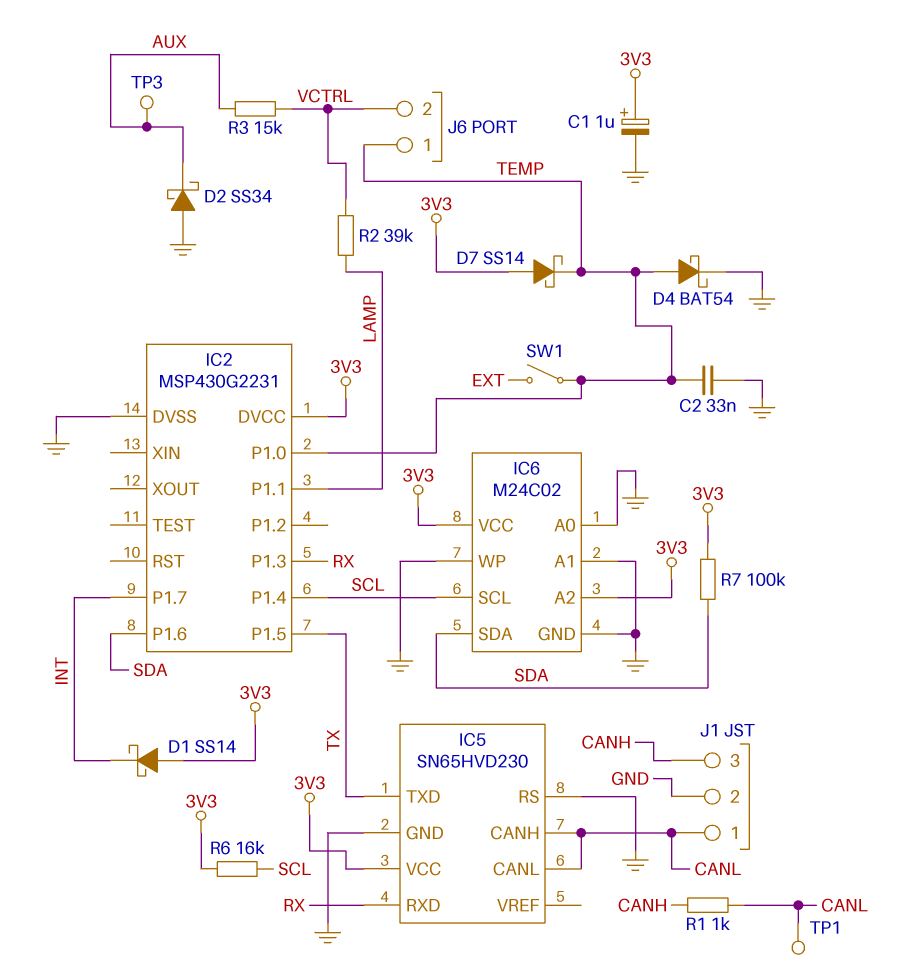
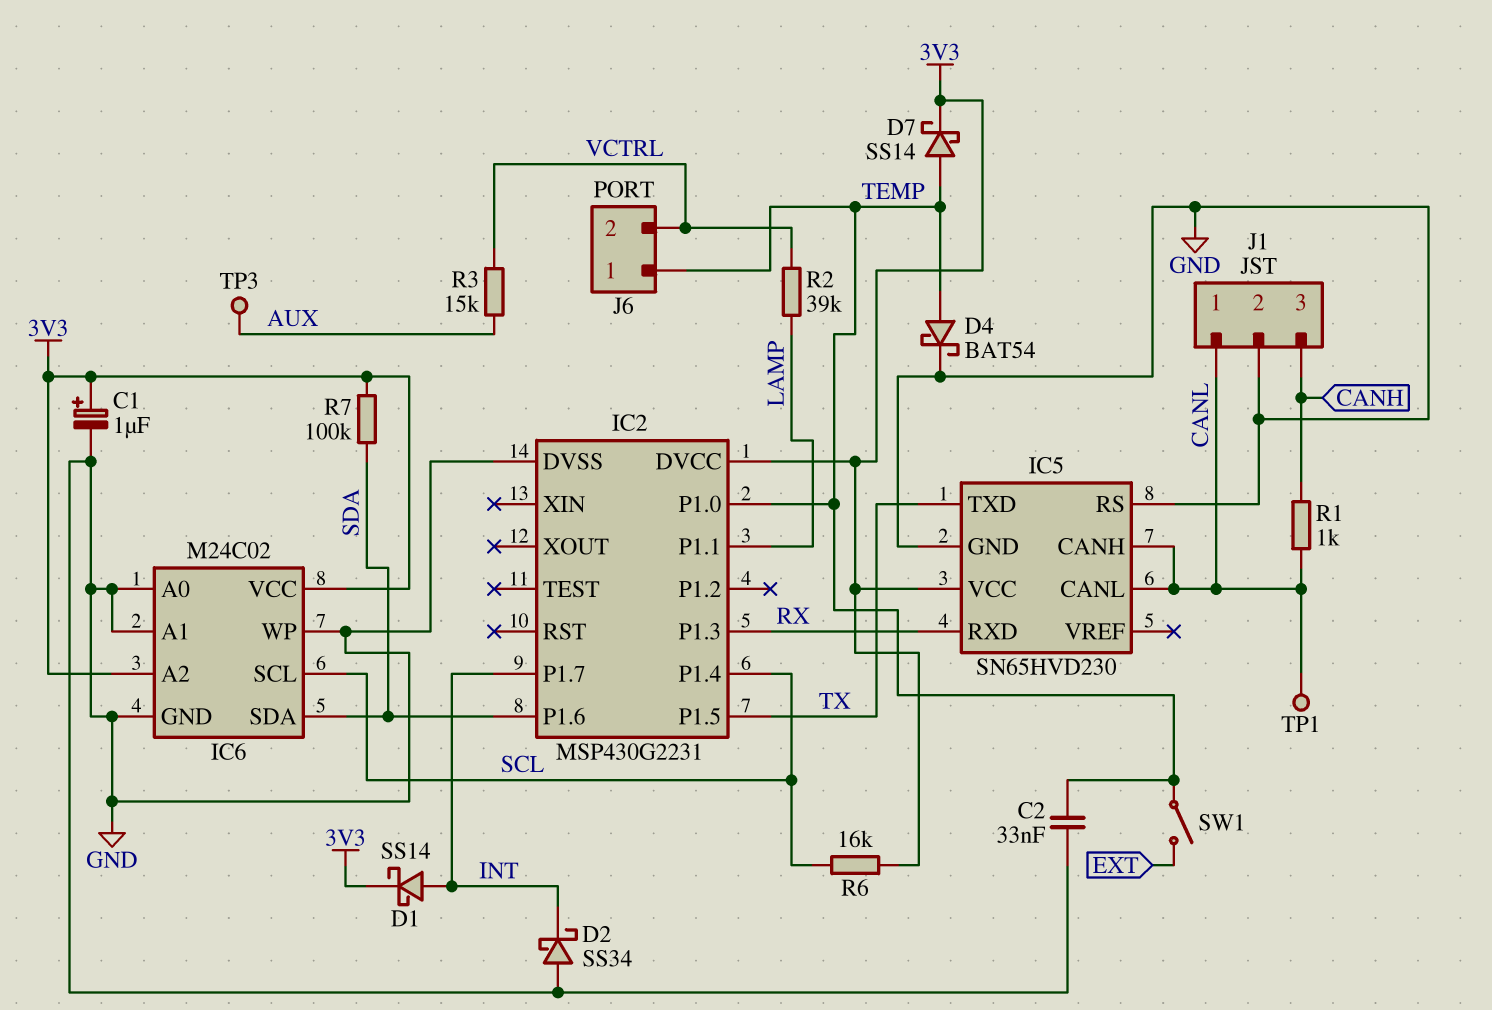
D1: schottky SS14 (A 3V3, K INT) -> schottky SS14 (A INT, K 3V3)
D2: schottky SS34 (A GND, K AUX) -> schottky SS34 (A GND, K INT)
D7: schottky SS14 (A 3V3, K TEMP) -> schottky SS14 (A TEMP, K 3V3)

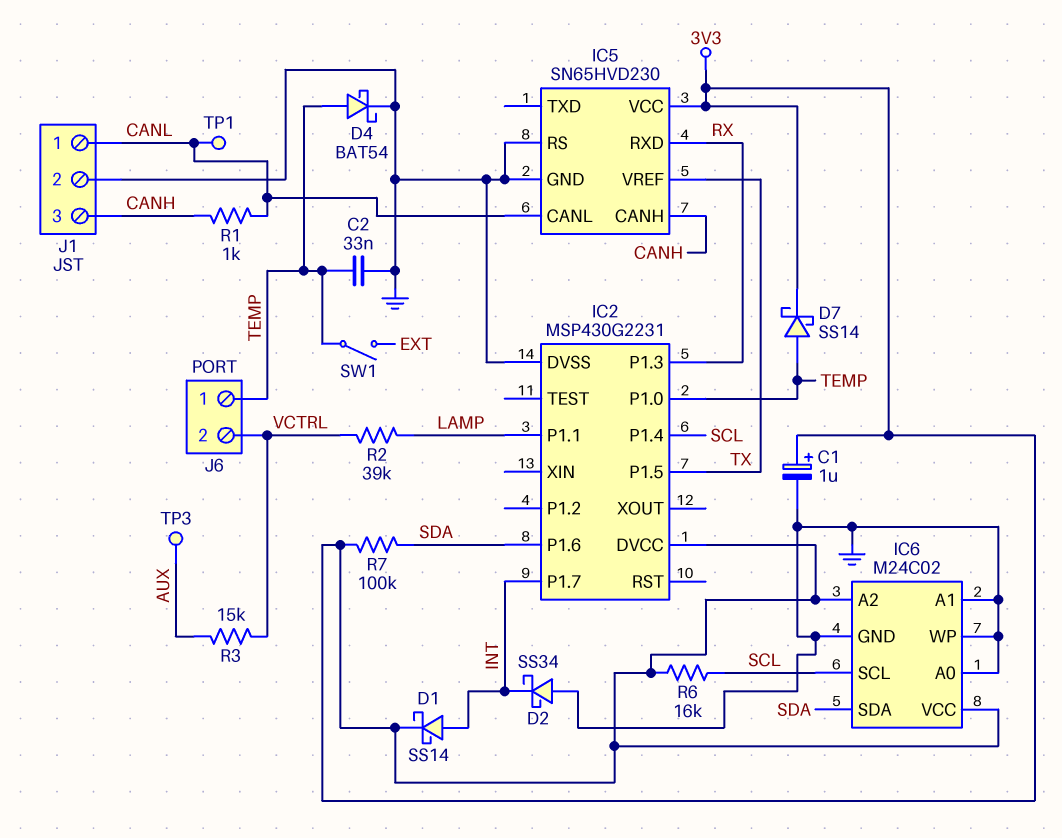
IC5 pin CANH: CANL -> CANH
IC5 pin TXD: TX -> none
IC5 pin VREF: none -> TX

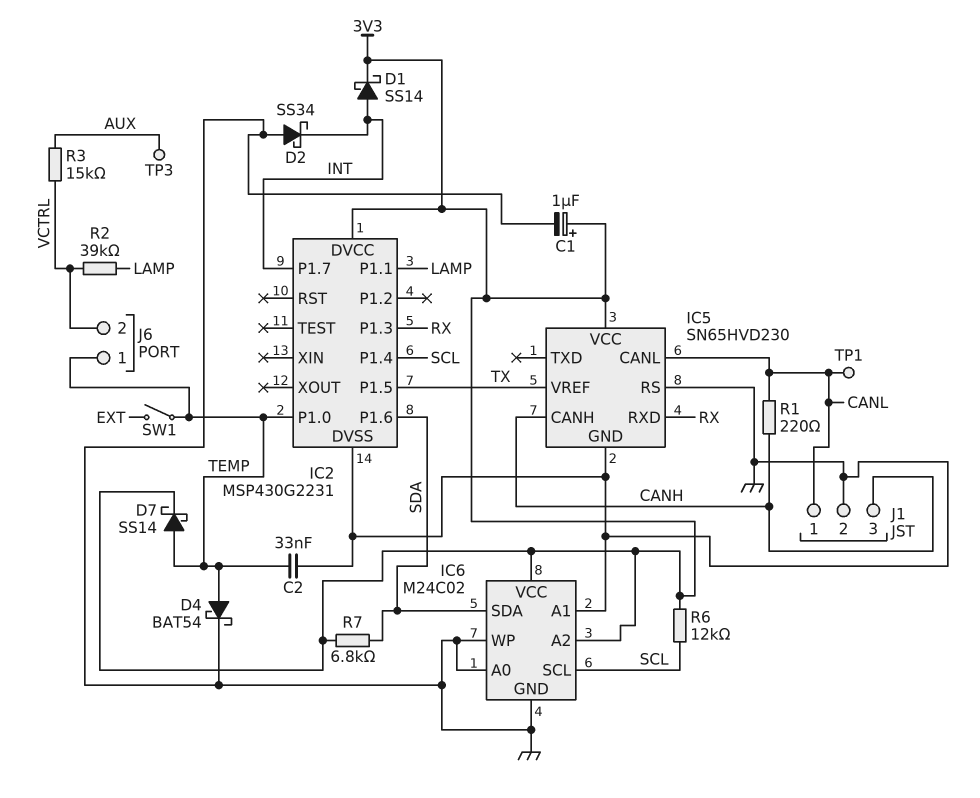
R1: 1k (CANH, CANL) -> 220 (CANH, CANL)
R6: 16k (3V3, SCL) -> 12k (3V3, SCL)
R7: 100k (3V3, SDA) -> 6.8k (3V3, SDA)

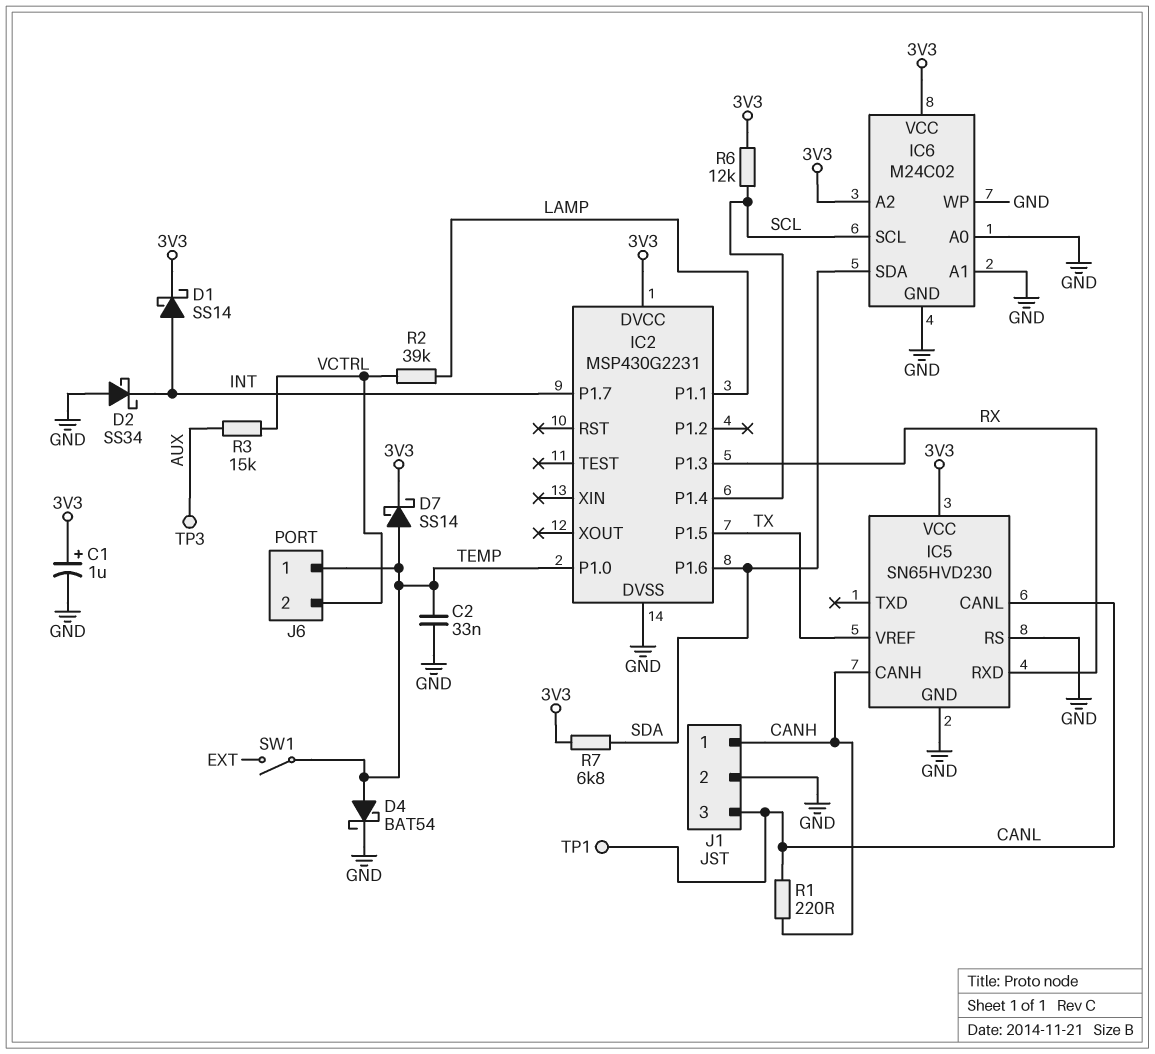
J1 pin 1: CANL -> CANH
J1 pin 3: CANH -> CANL

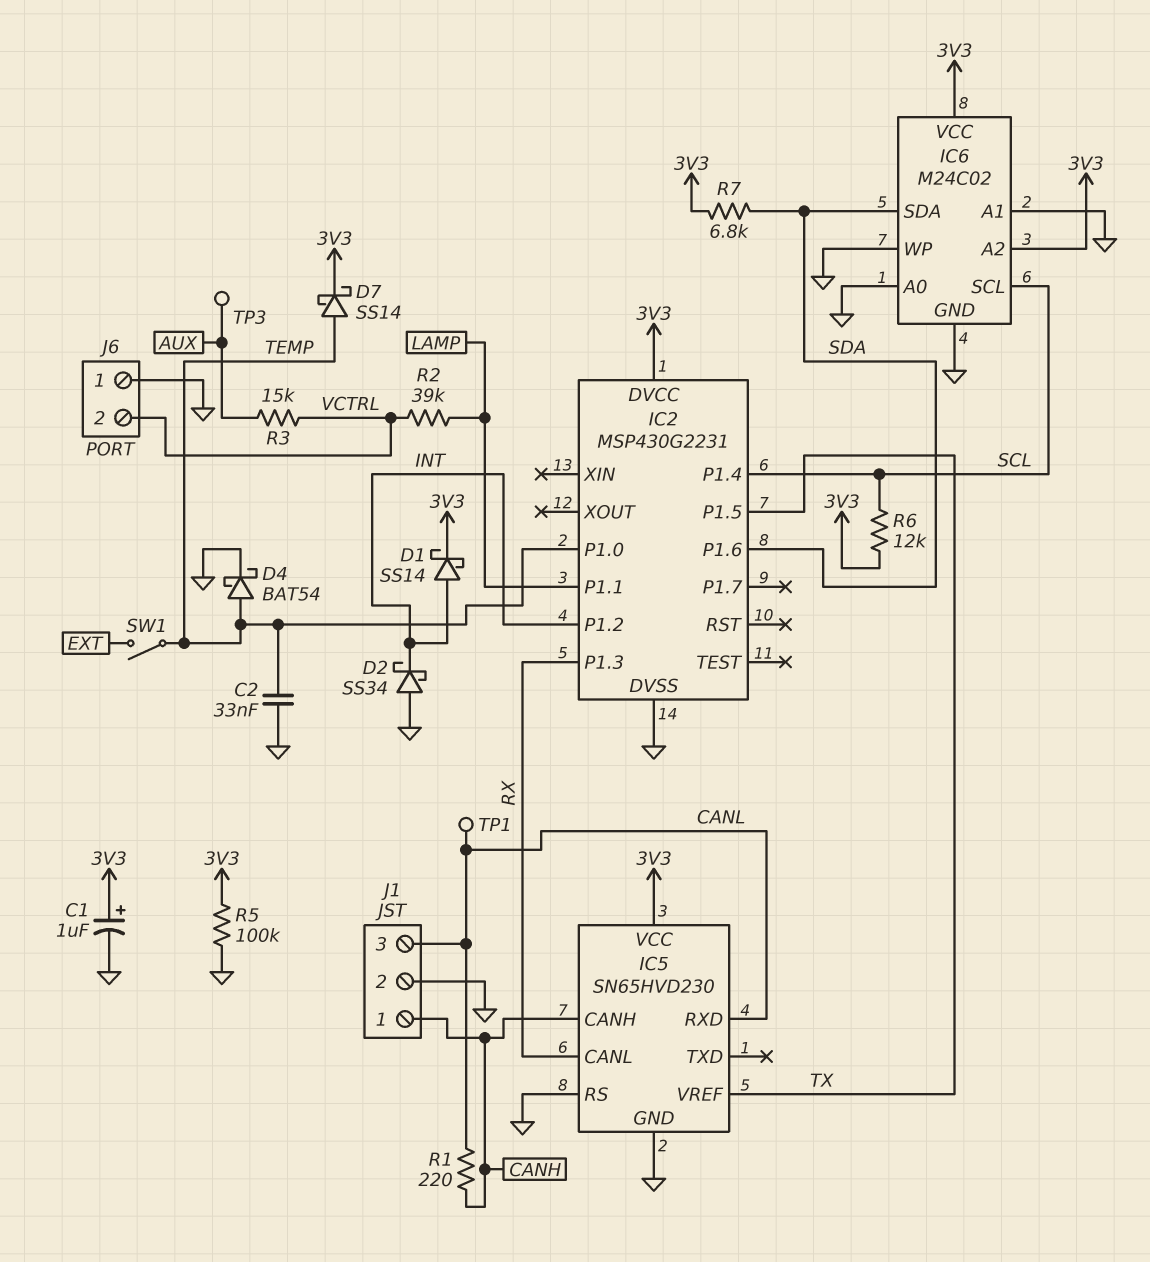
IC2 pin P1.2: none -> INT
IC2 pin P1.7: INT -> none
IC5 pin CANL: CANL -> RX
IC5 pin RXD: RX -> CANL
J6 pin 1: TEMP -> GND
R5: none -> 100k (3V3, GND)

